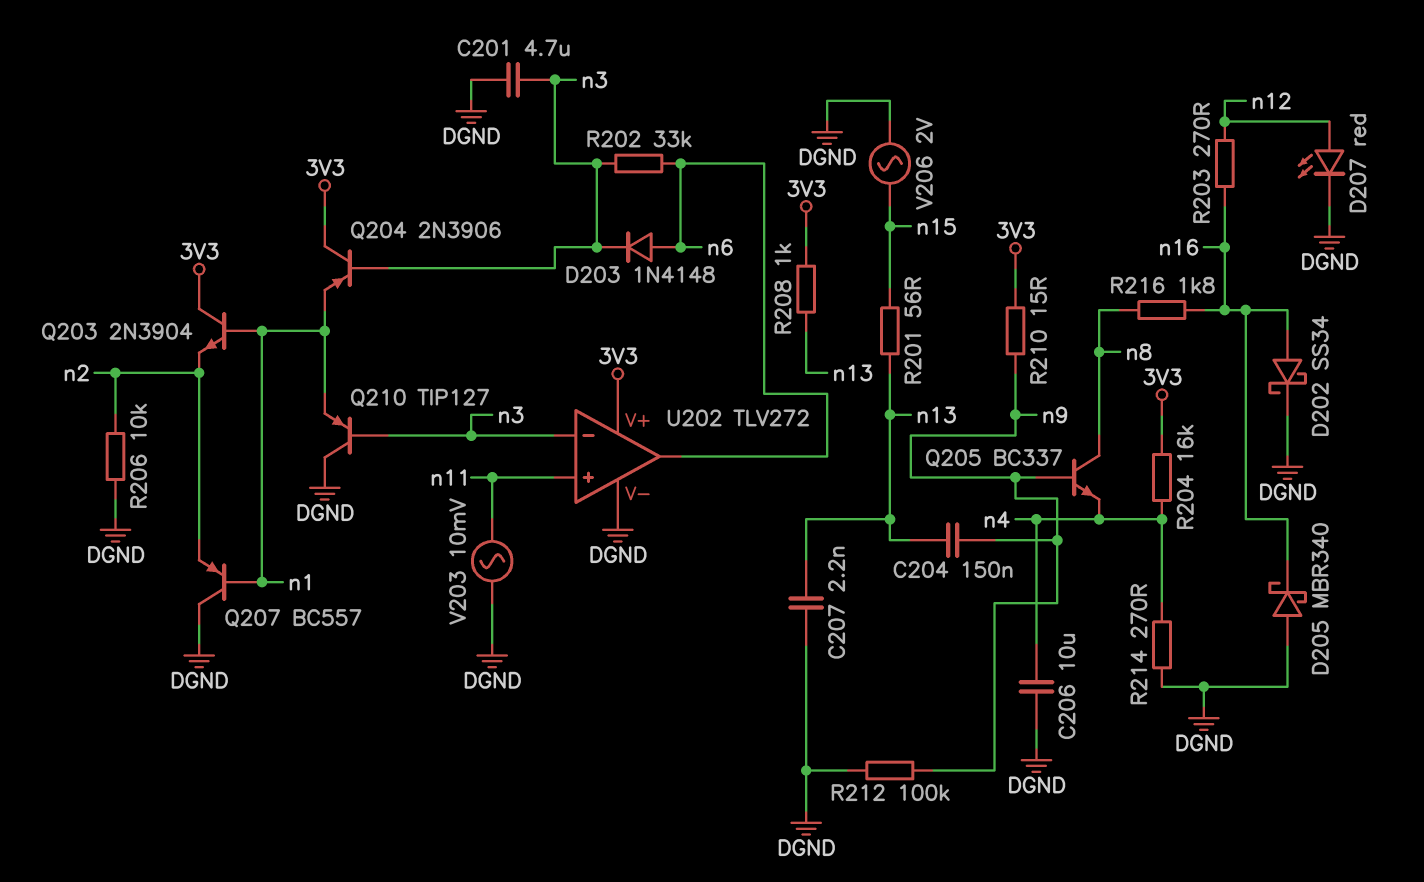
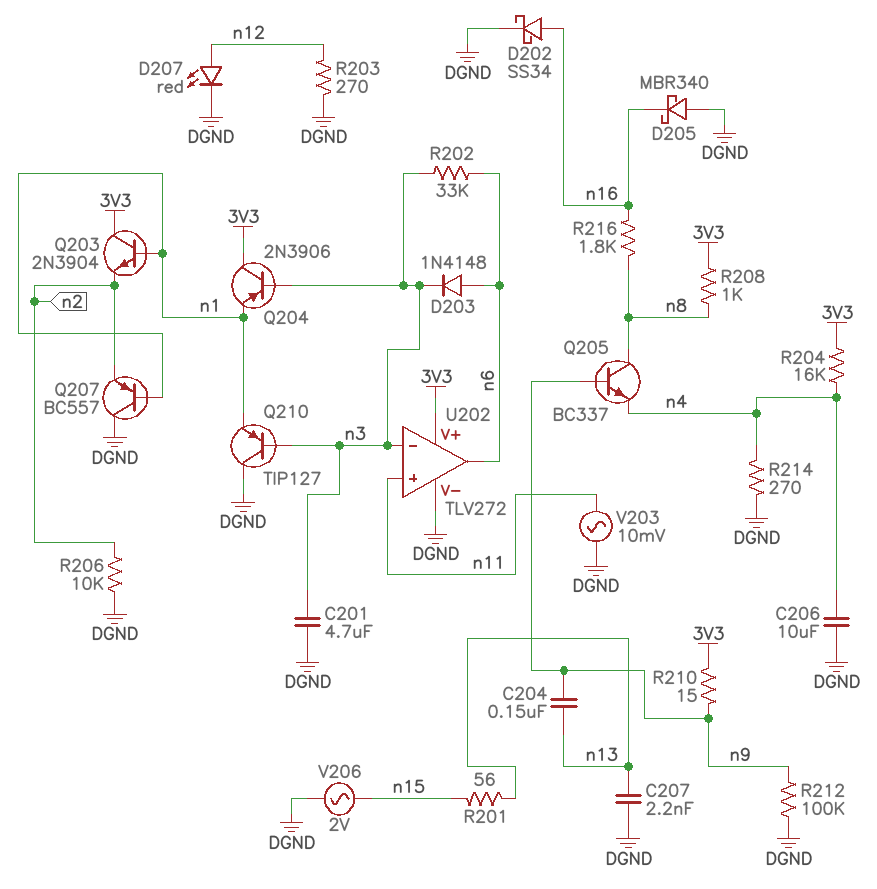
R203: 270 (n12, n16) -> 270 (DGND, n12)
R208: 1k (3V3, n13) -> 1k (3V3, n8)

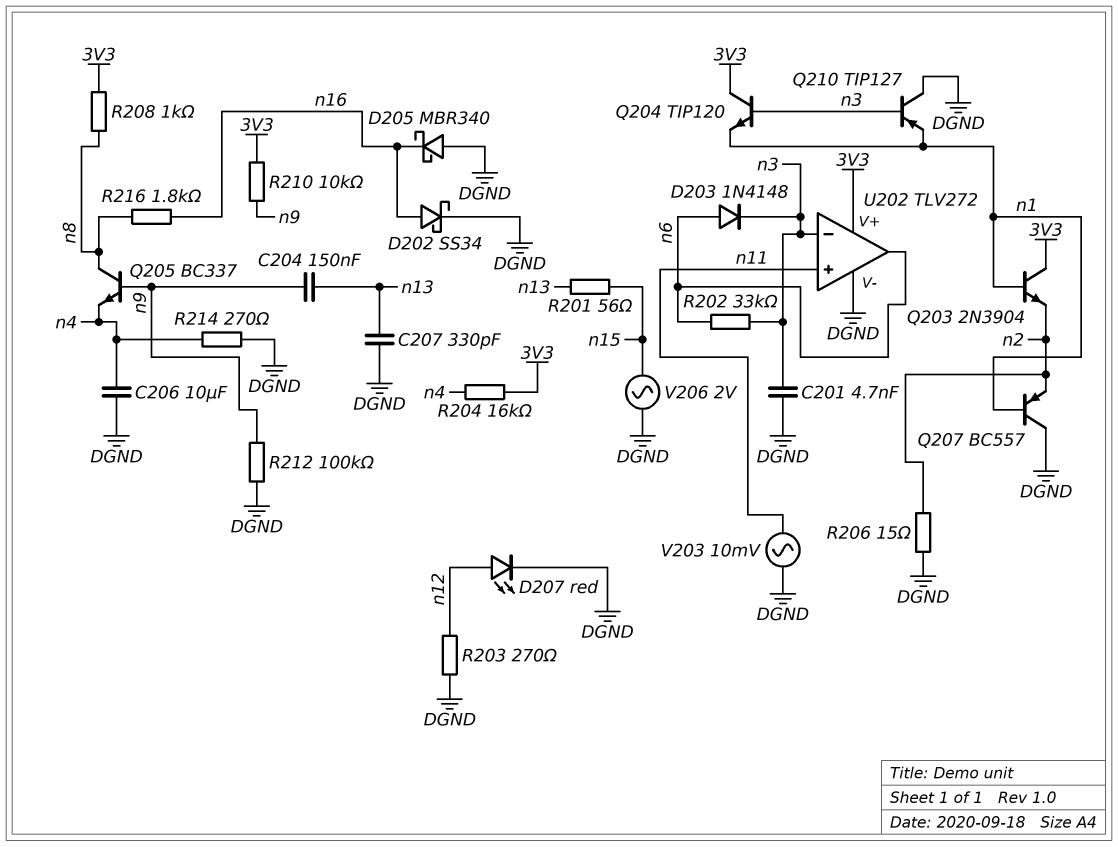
C201: 4.7uF (DGND, n3) -> 4.7nF (DGND, n3)
C207: 2.2nF (DGND, n13) -> 330pF (DGND, n13)
Q204: PNP 2N3906 (B n3, C 3V3, E n1) -> NPN TIP120 (B n3, C 3V3, E n1)
R206: 10k (DGND, n2) -> 15 (DGND, n2)
R210: 15 (3V3, n9) -> 10k (3V3, n9)

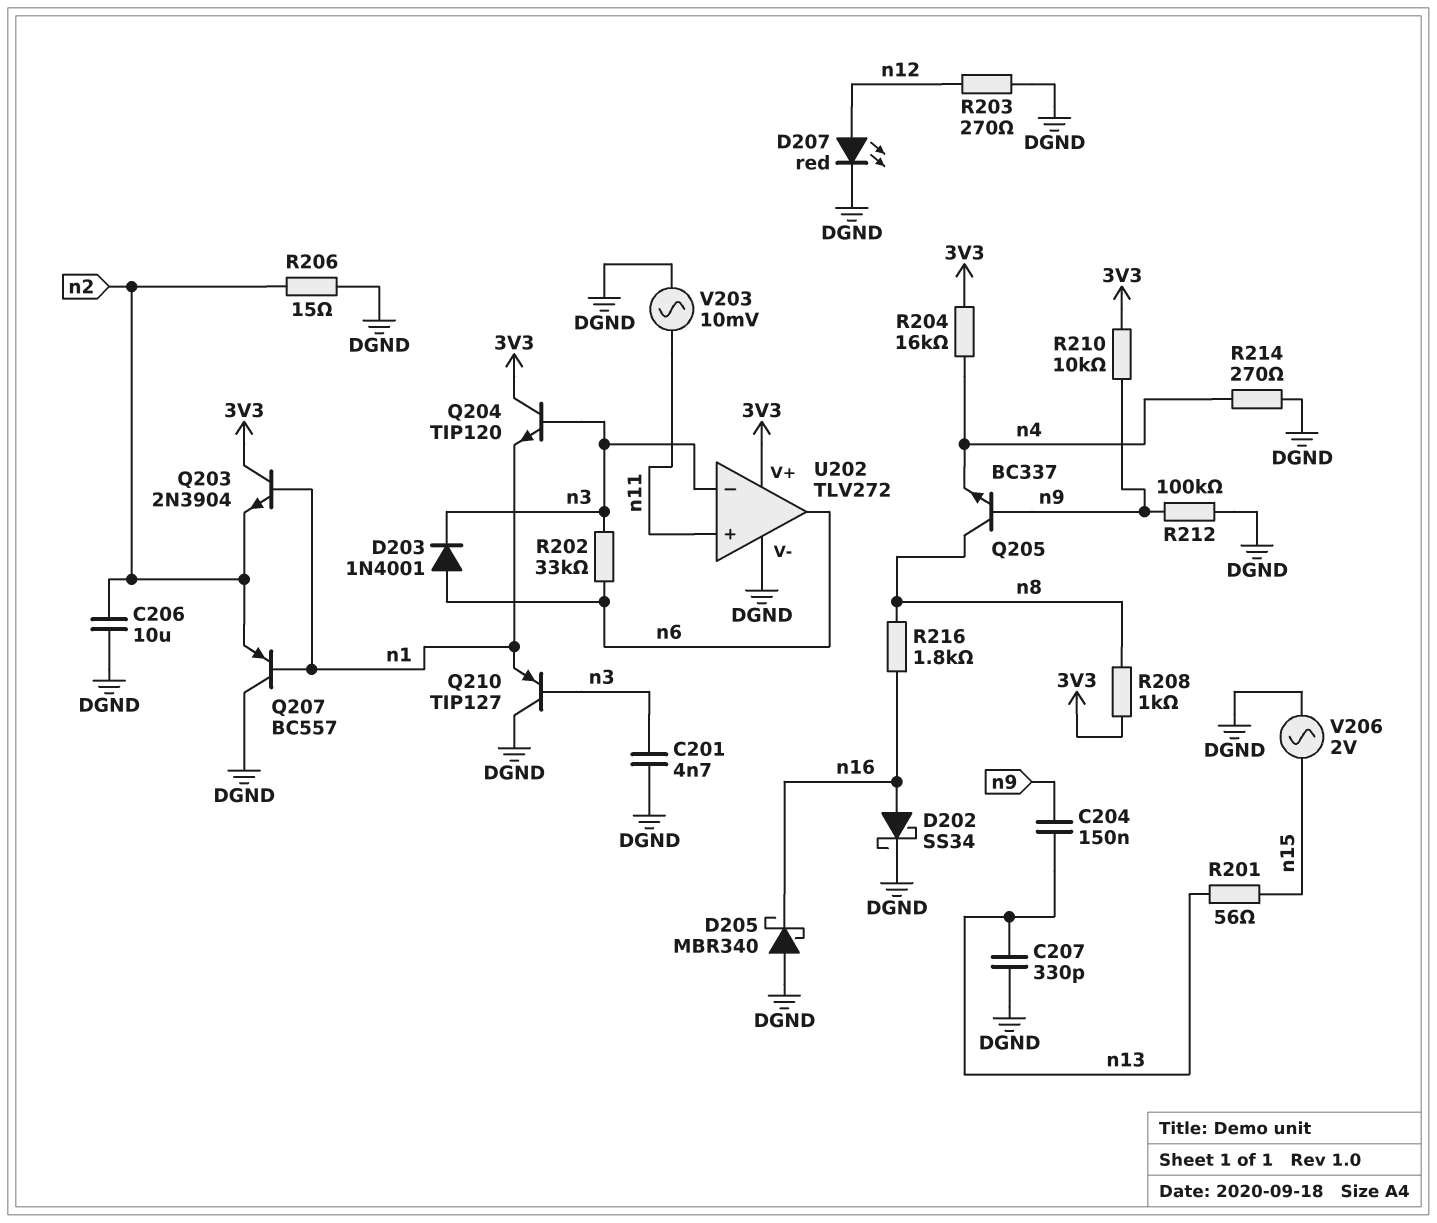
C206: 10uF (DGND, n4) -> 10uF (DGND, n2)
D203: diode 1N4148 (A n6, K n3) -> diode 1N4001 (A n6, K n3)

